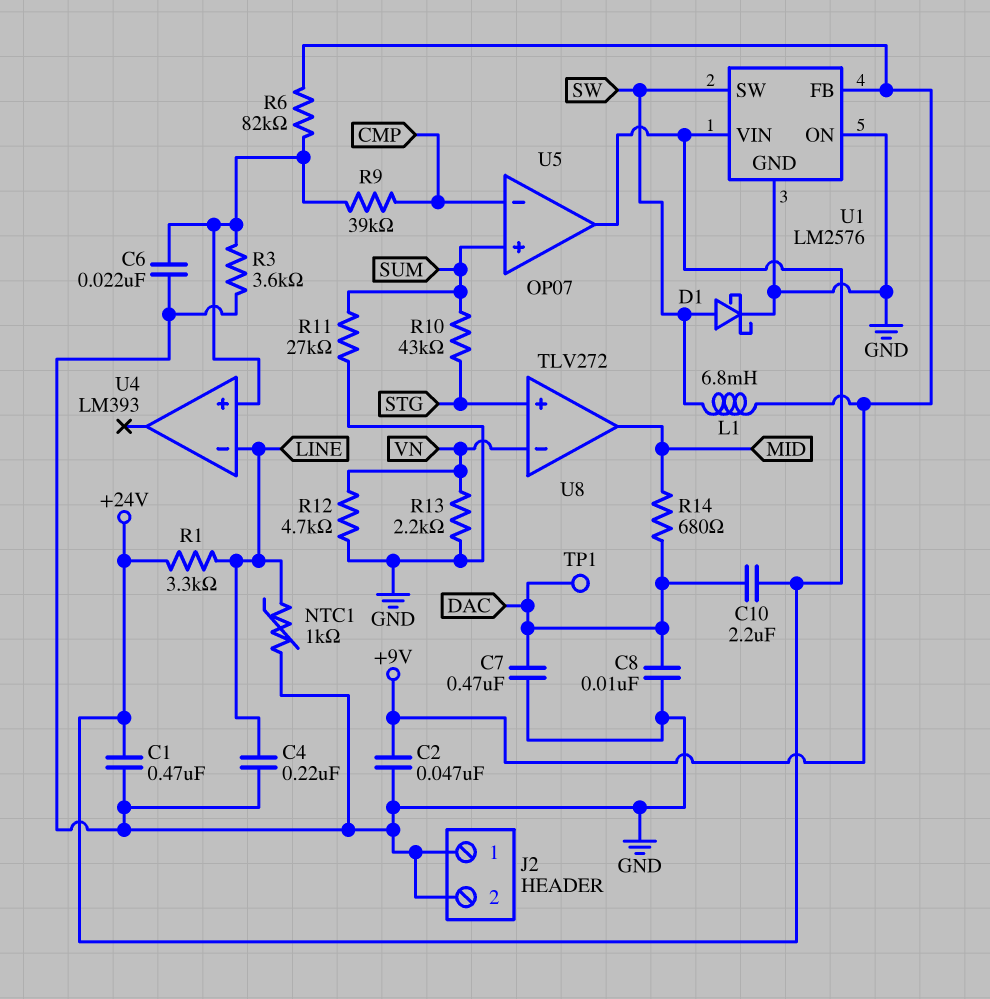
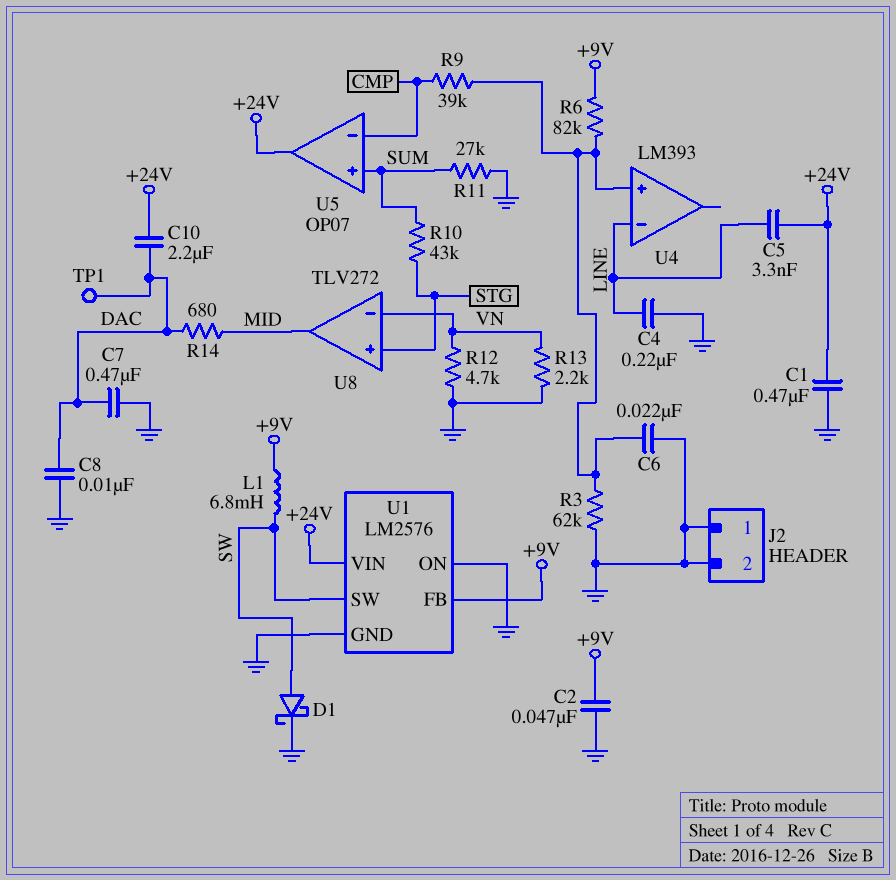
C5: none -> 3.3nF (+24V, LINE)
NTC1: 1k (GND, LINE) -> none
R1: 3.3k (+24V, LINE) -> none
R3: 3.6k (GND, U4/in+) -> 62k (GND, U4/in+)

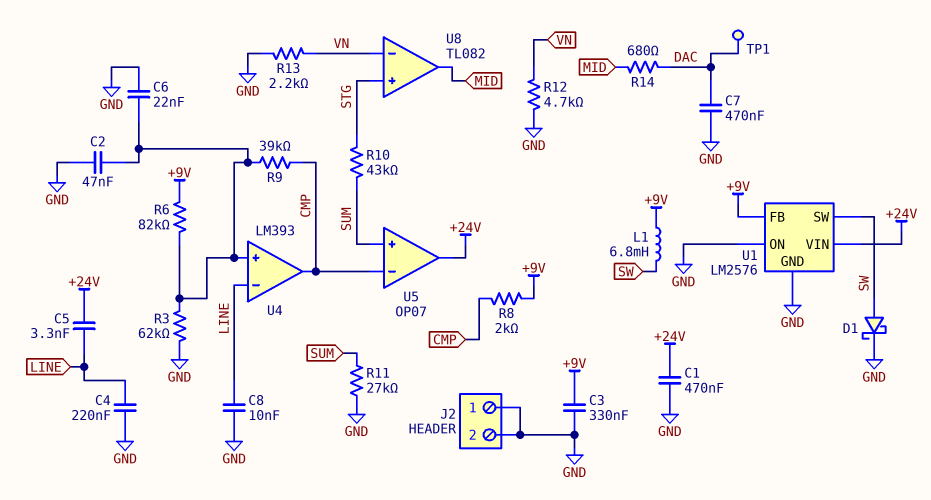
C2: 47nF (+9V, GND) -> 47nF (GND, U4/in+)
C3: none -> 330nF (+9V, GND)
C8: 10nF (DAC, GND) -> 10nF (GND, LINE)
C10: 2.2uF (+24V, DAC) -> none
R8: none -> 2k (+9V, CMP)
U4 pin out: none -> CMP
U8: TLV272 -> TL082

